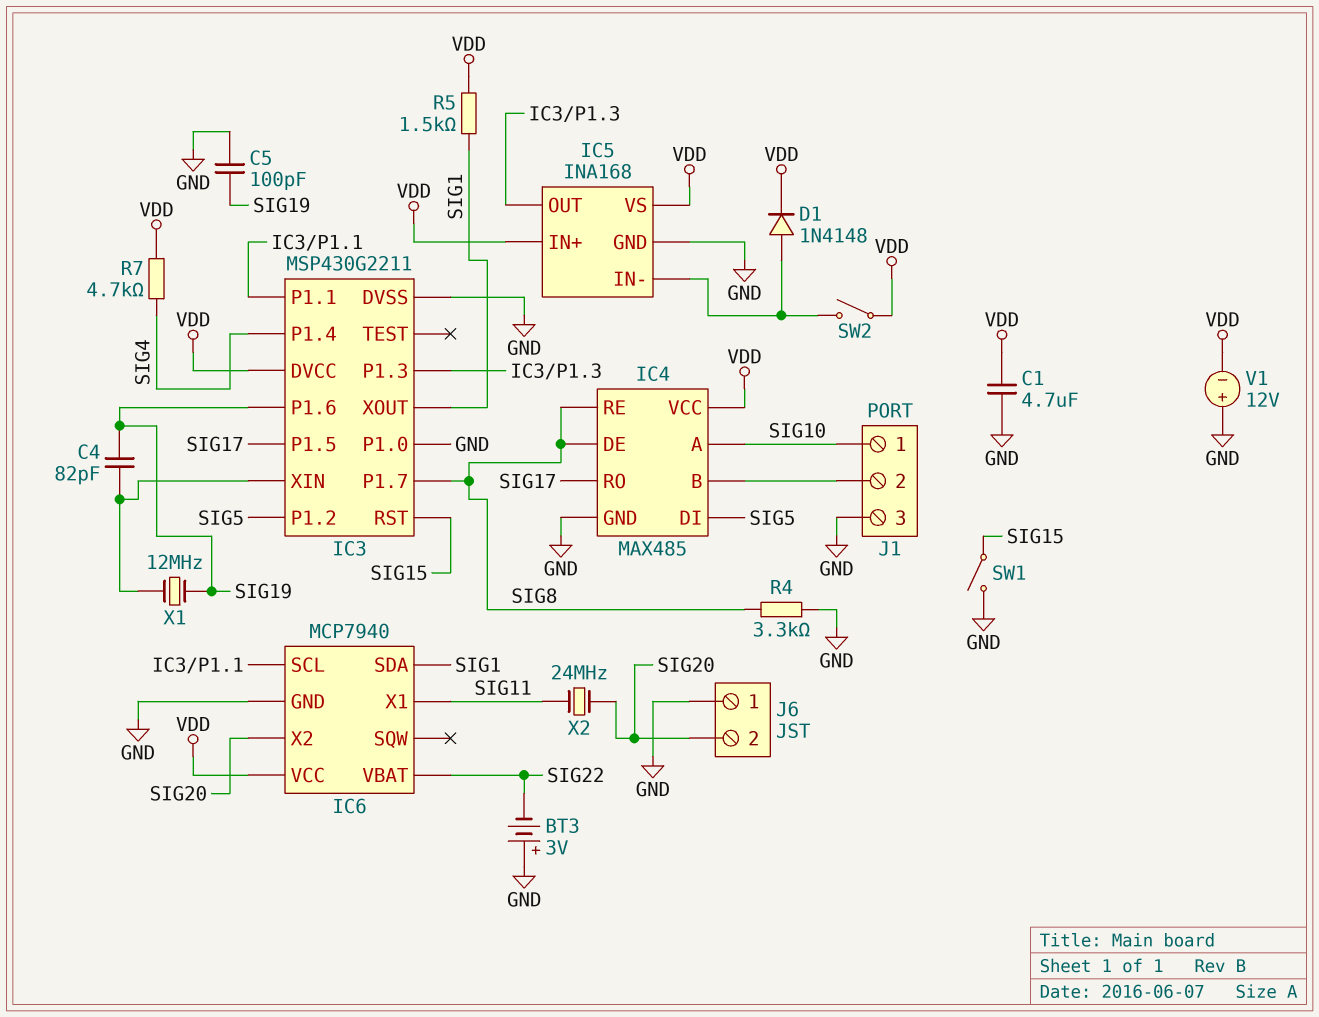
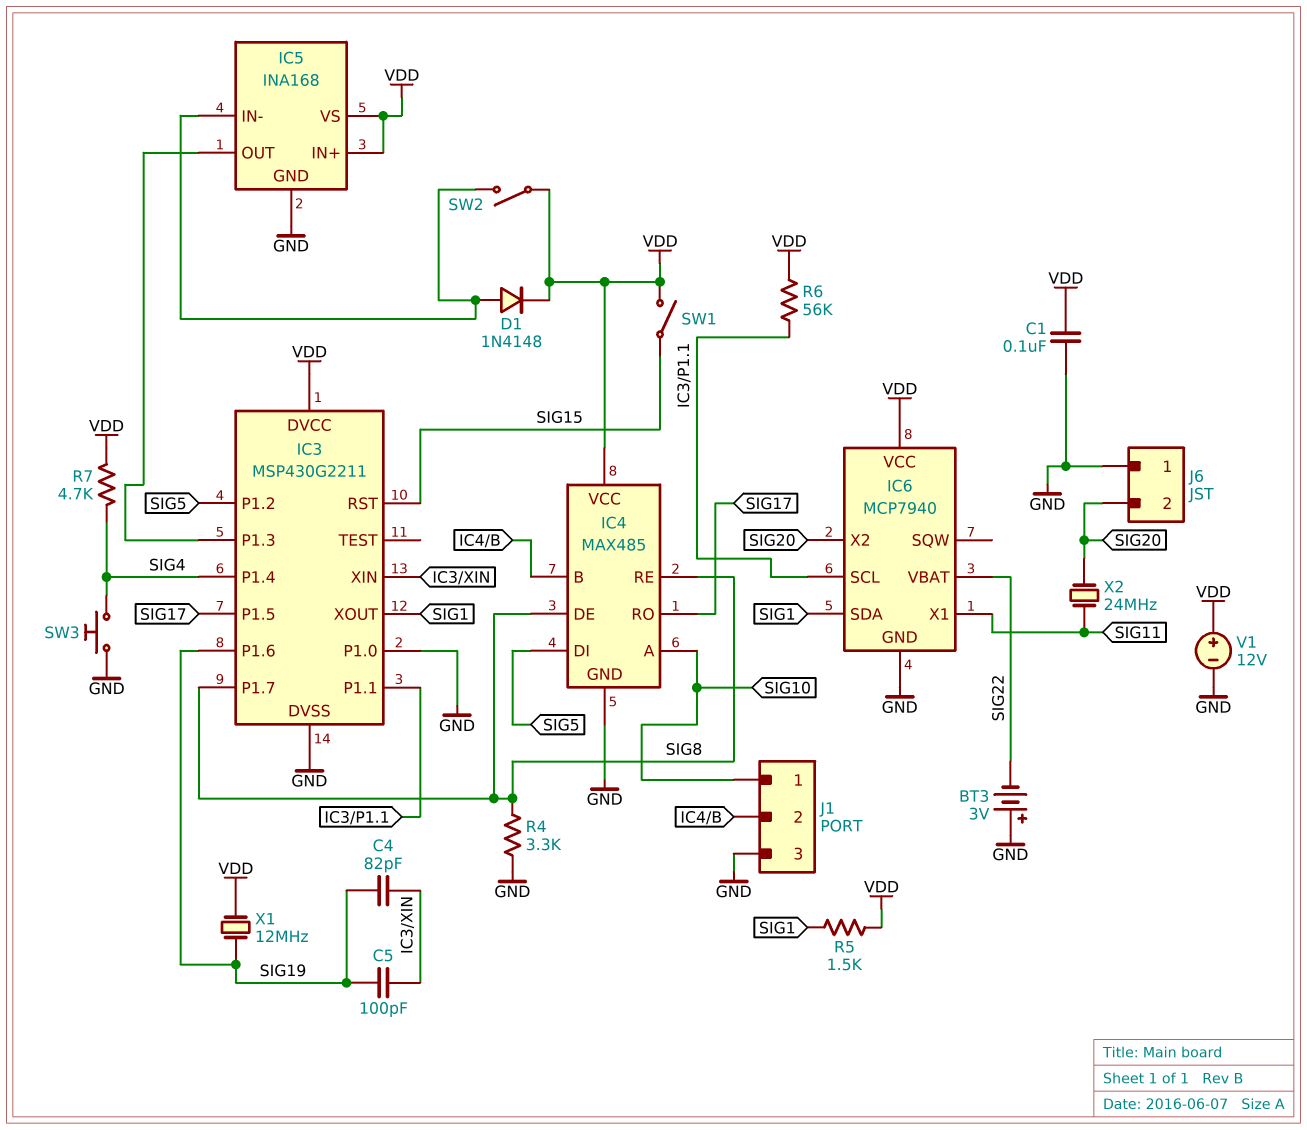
C1: 4.7uF (GND, VDD) -> 100nF (GND, VDD)
C5: 100pF (GND, SIG19) -> 100pF (IC3/XIN, SIG19)
R6: none -> 56k (IC3/P1.1, VDD)
SW1: switch (GND, SIG15) -> switch (SIG15, VDD)
SW3: none -> button (GND, SIG4)
V1: 12V (plus GND, minus VDD) -> 12V (plus VDD, minus GND)
X1: 12MHz (IC3/XIN, SIG19) -> 12MHz (SIG19, VDD)

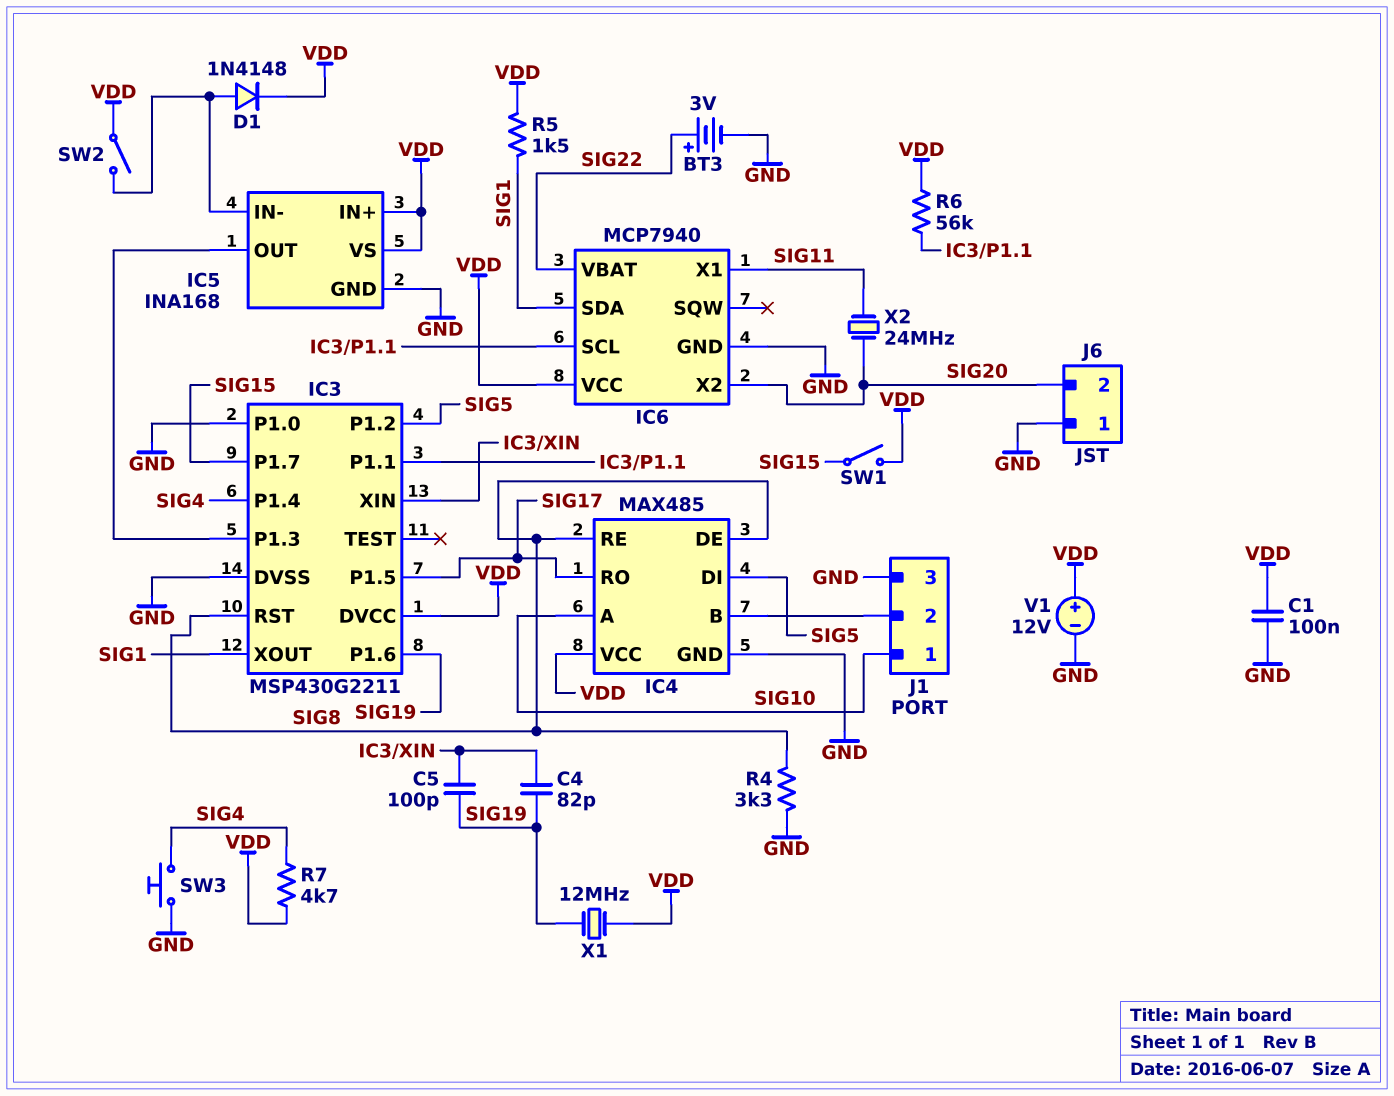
BT3: 3V (plus GND, minus SIG22) -> 3V (plus SIG22, minus GND)
IC3 pin P1.7: SIG8 -> SIG15
IC3 pin RST: SIG15 -> SIG8

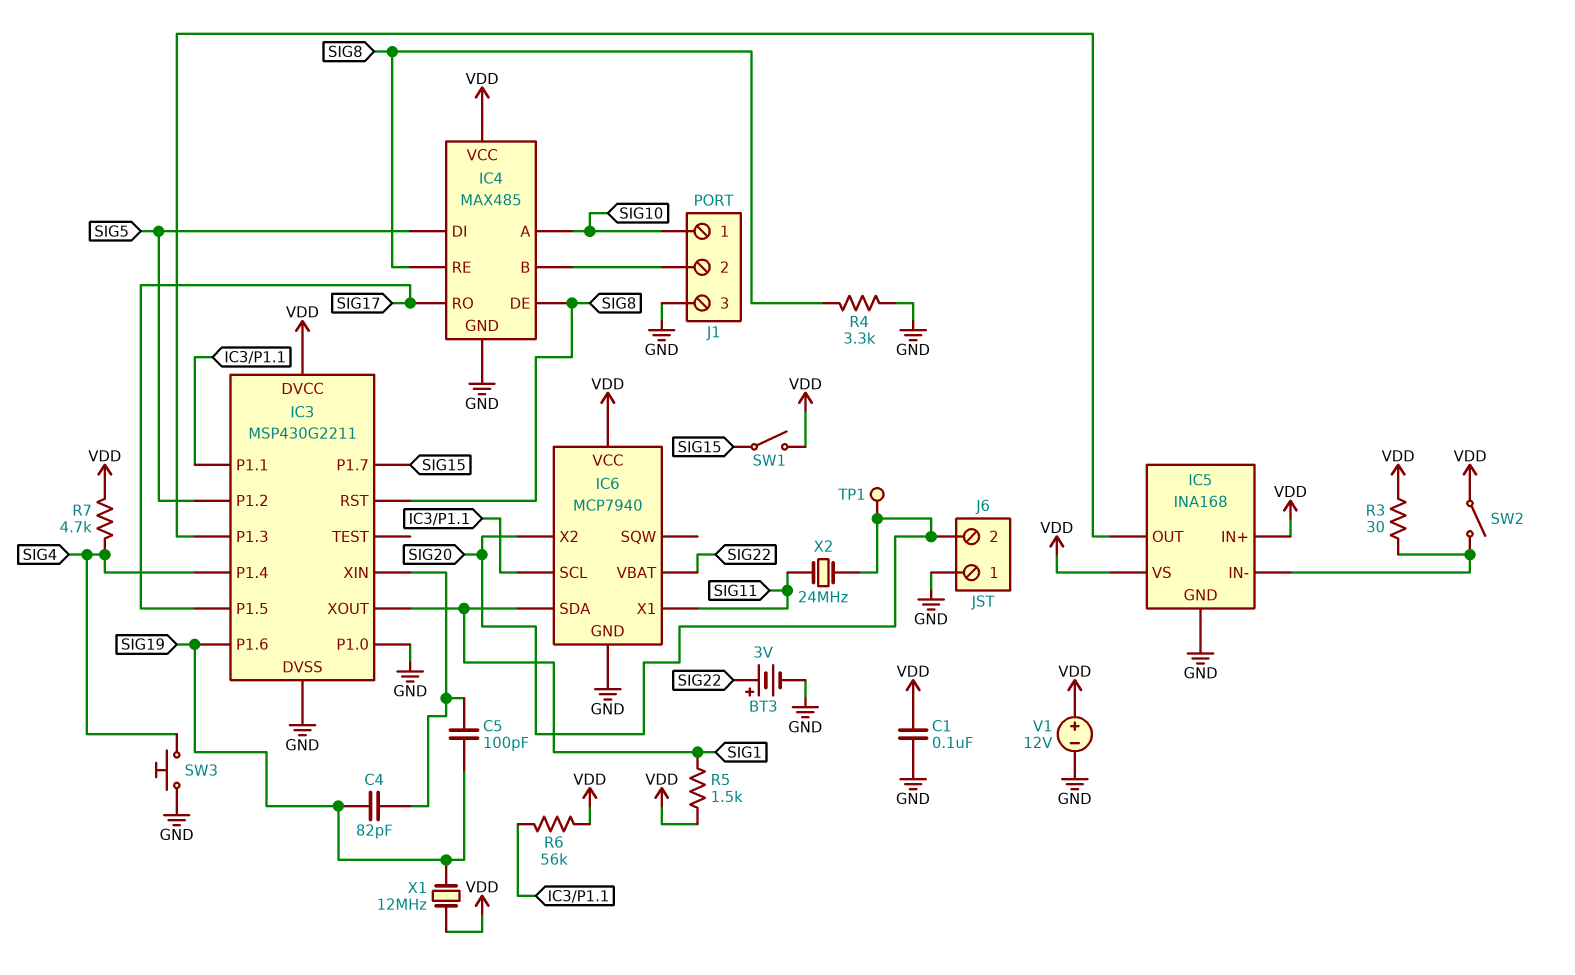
D1: diode 1N4148 (A IC5/IN-, K VDD) -> none
R3: none -> 30 (IC5/IN-, VDD)
TP1: none -> test point (SIG20)

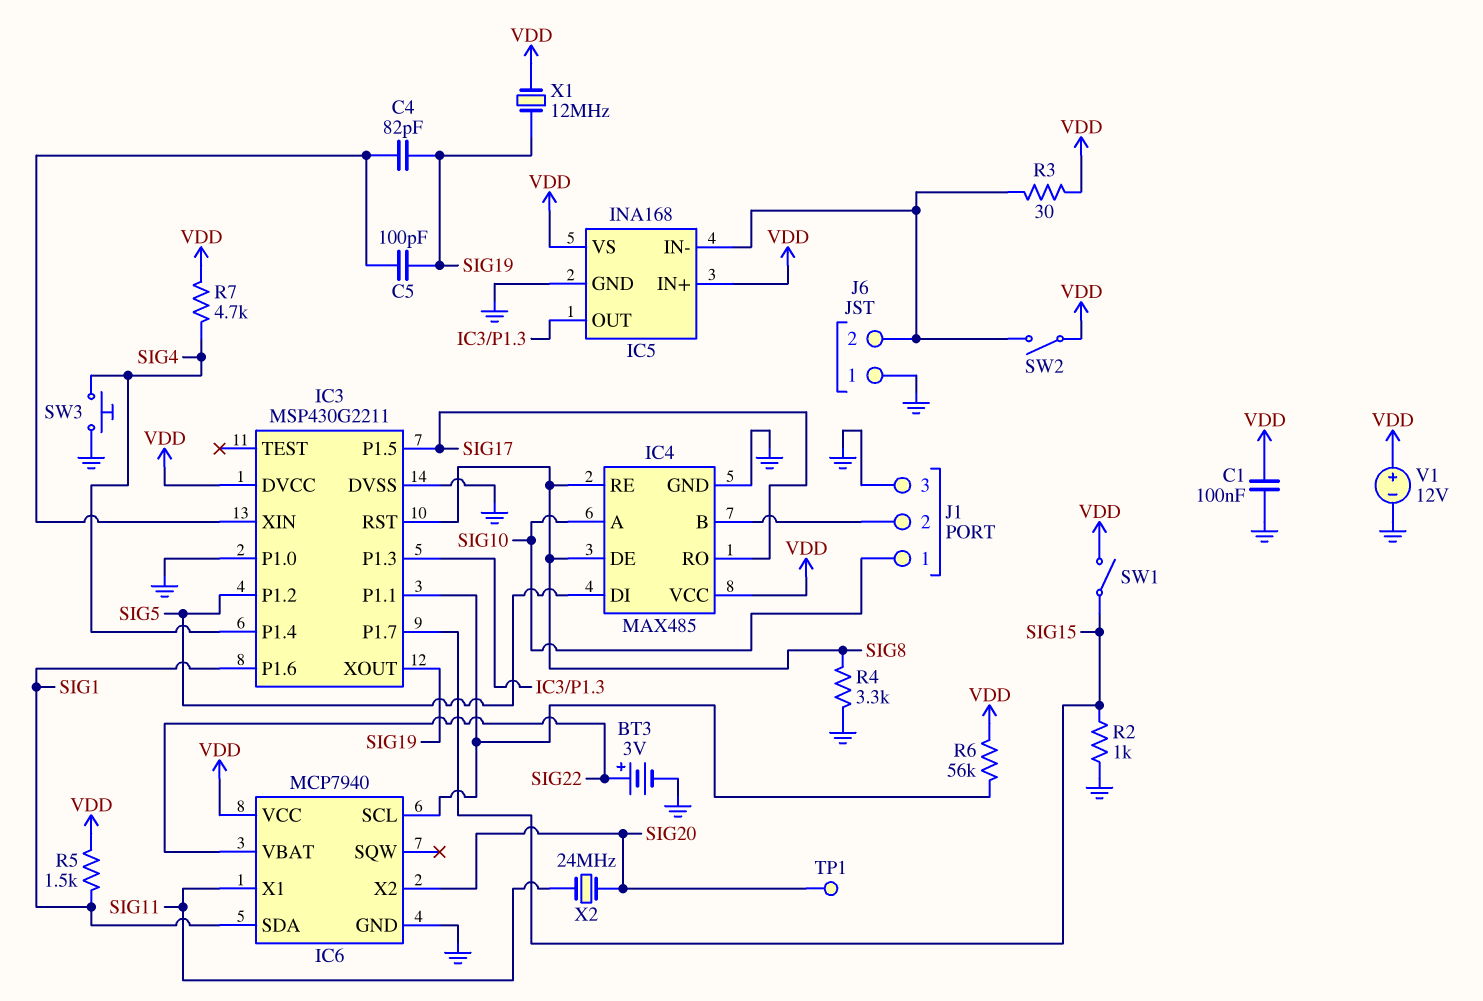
IC3 pin P1.6: SIG19 -> SIG1
IC3 pin XOUT: SIG1 -> SIG19
J6 pin 2: SIG20 -> IC5/IN-
R2: none -> 1k (GND, SIG15)

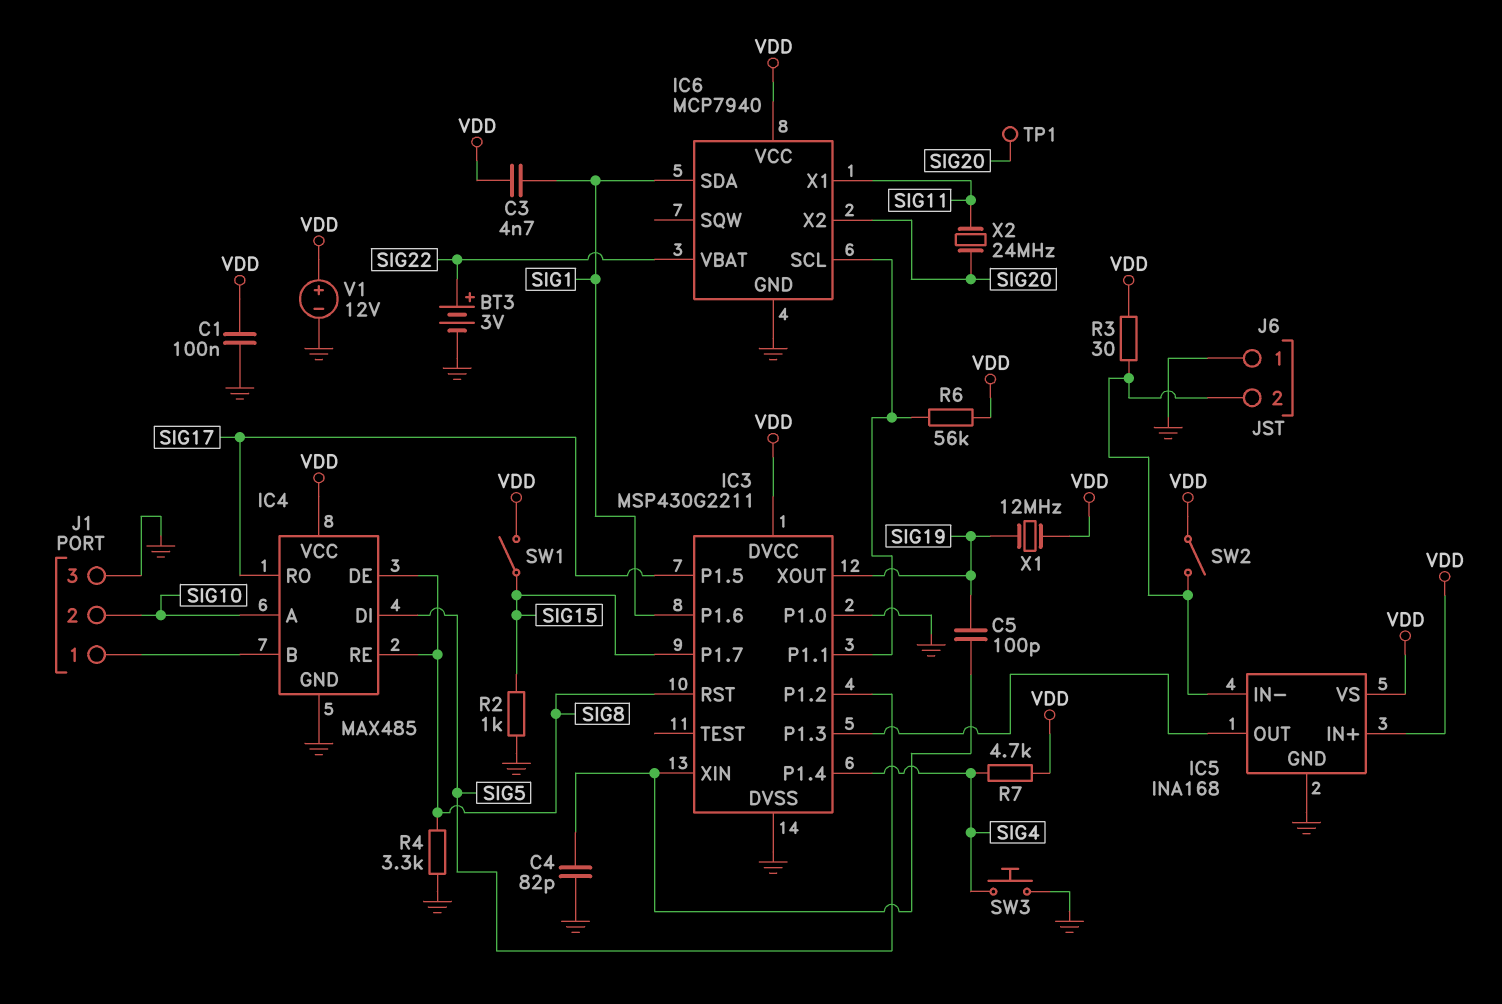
C3: none -> 4.7nF (SIG1, VDD)
C4: 82pF (IC3/XIN, SIG19) -> 82pF (GND, IC3/XIN)
J1 pin 1: SIG10 -> IC4/B
J1 pin 2: IC4/B -> SIG10
R5: 1.5k (SIG1, VDD) -> none

